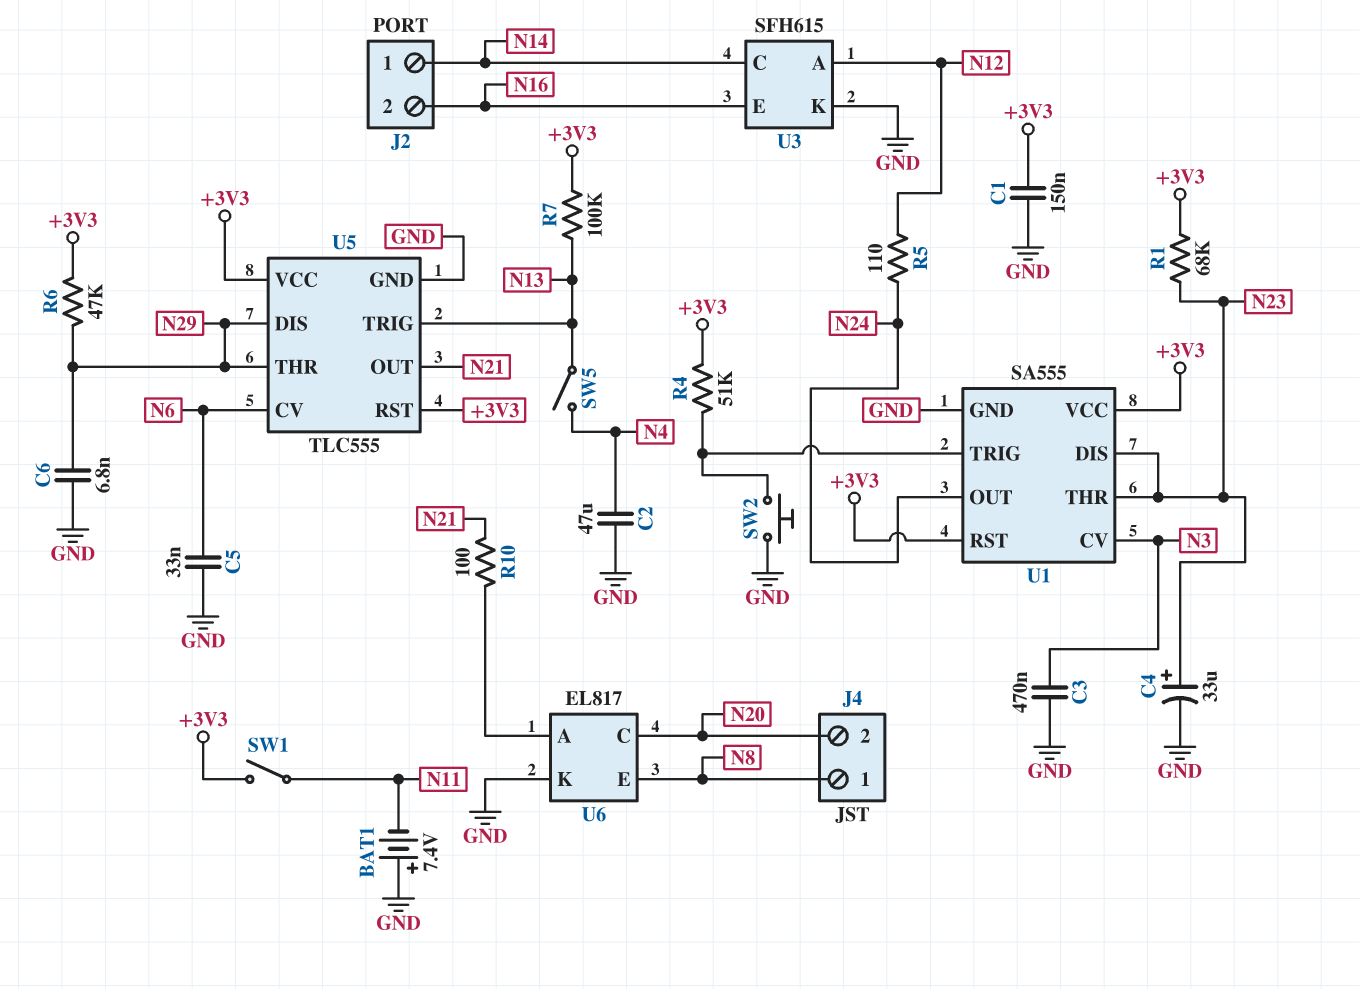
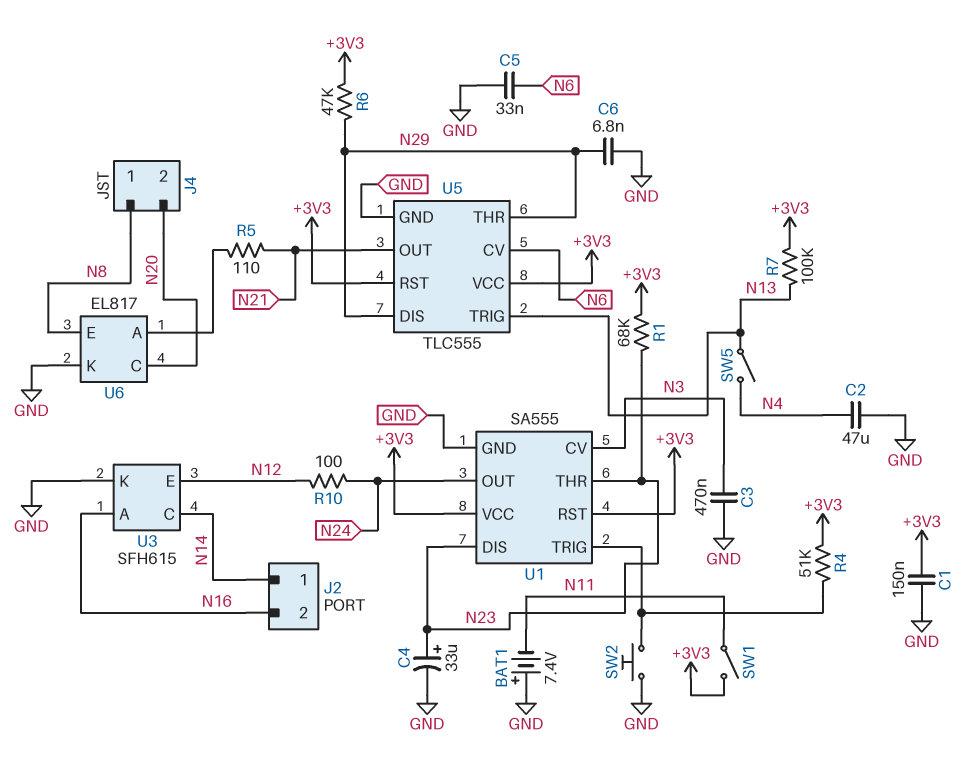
R5: 110 (N12, N24) -> 110 (N21, U6/A)
R10: 100 (N21, U6/A) -> 100 (N12, N24)
U3 pin A: N12 -> N16
U3 pin E: N16 -> N12

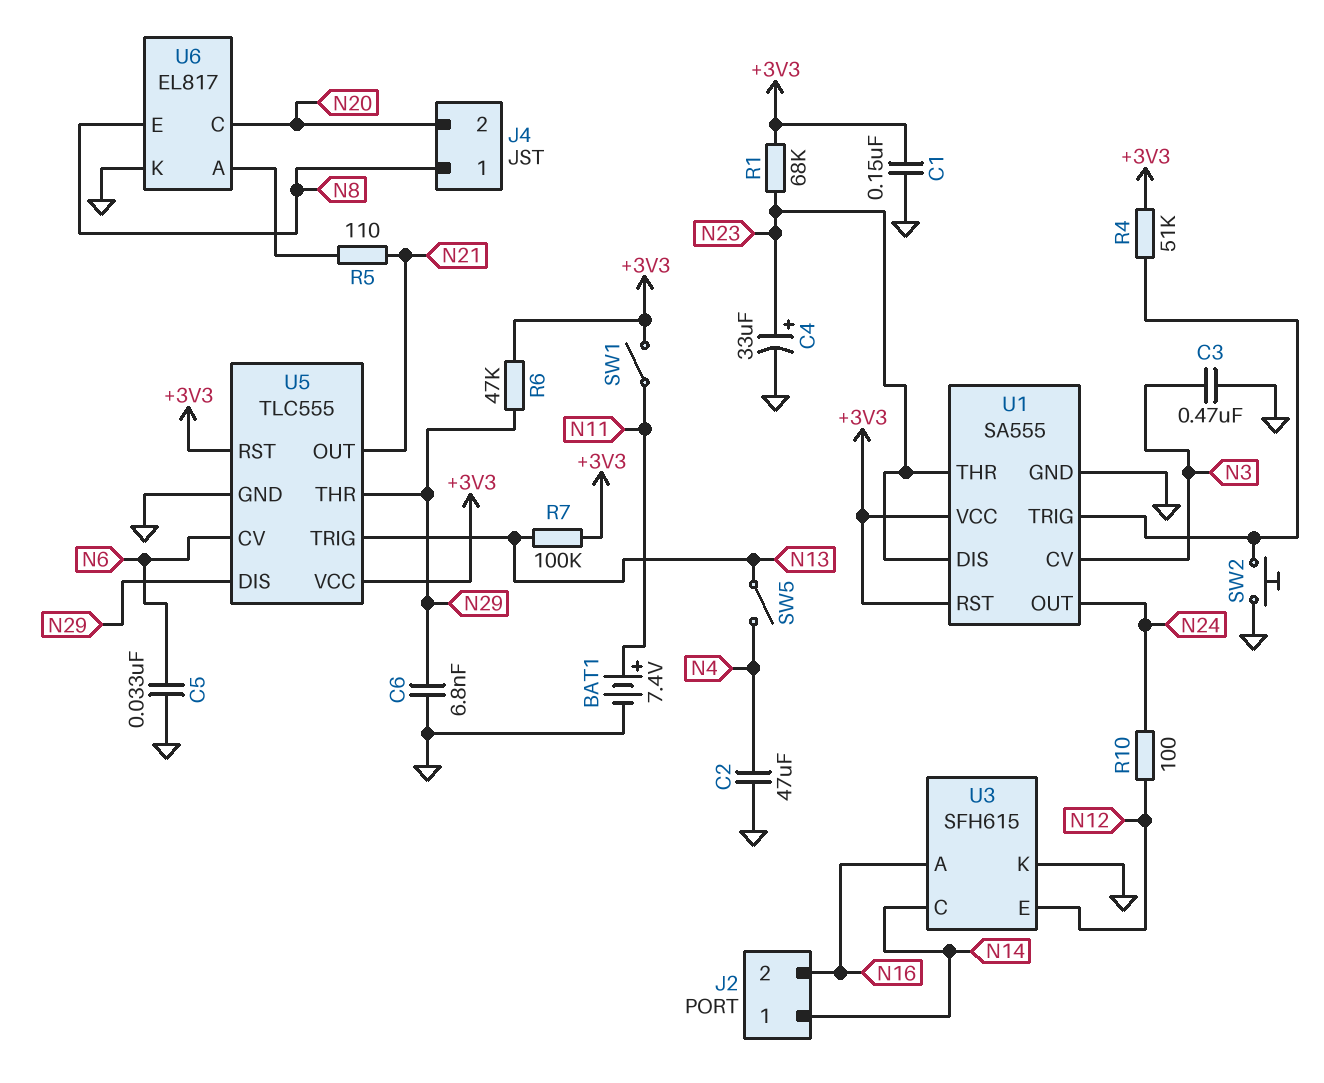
BAT1: 7.4V (plus GND, minus N11) -> 7.4V (plus N11, minus GND)

